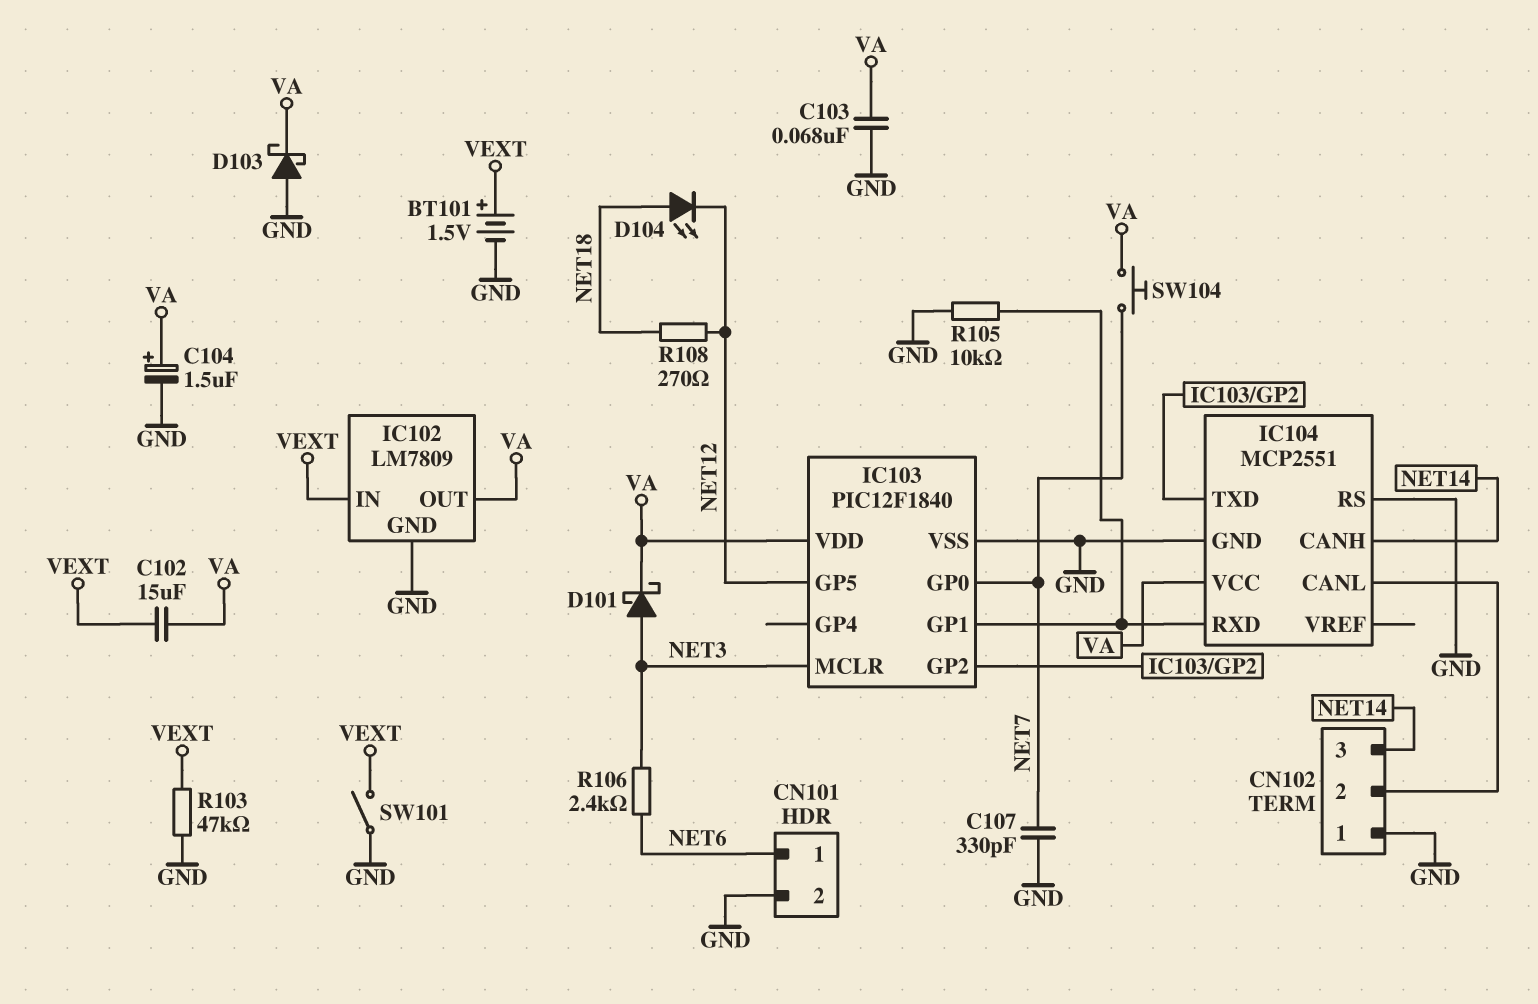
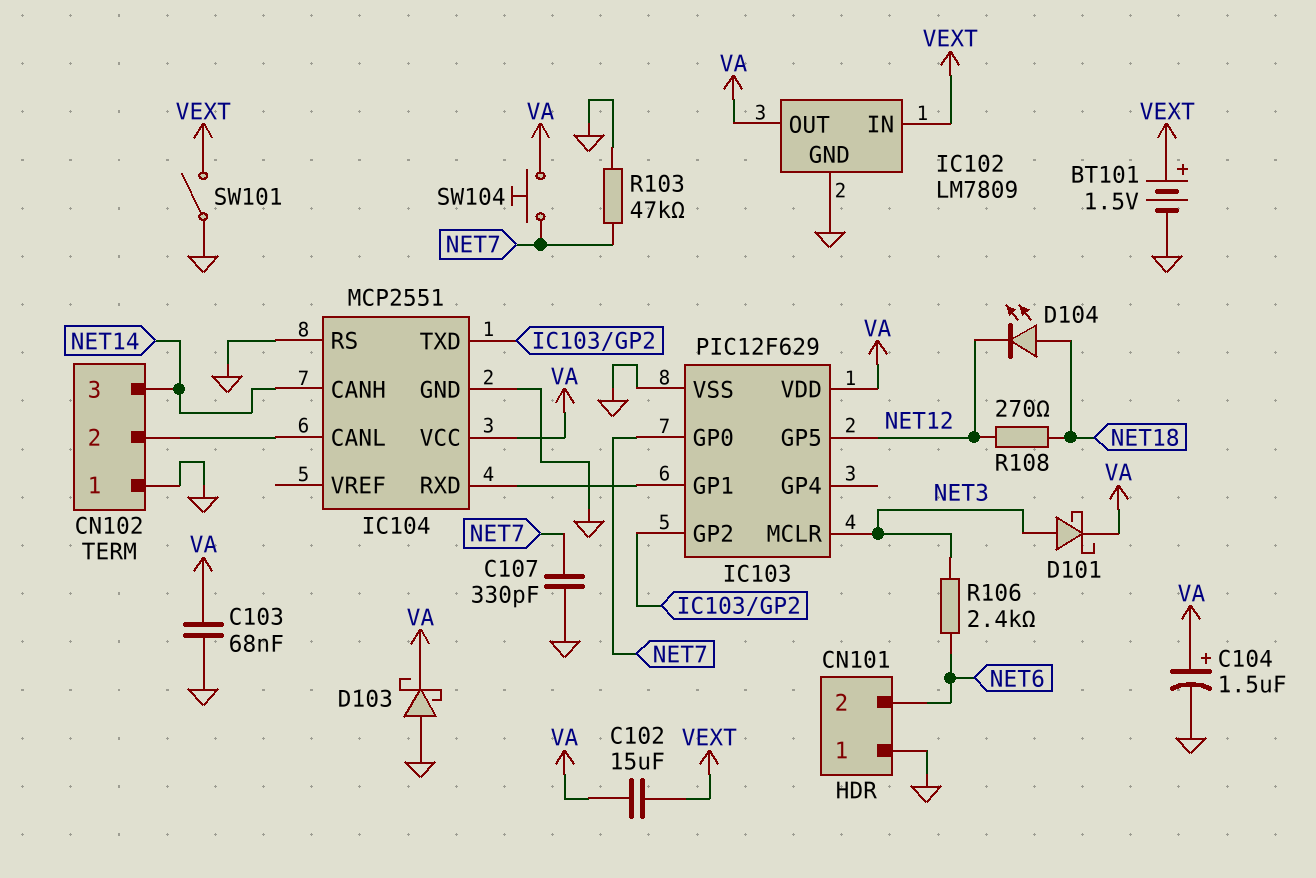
CN101 pin 1: NET6 -> GND
CN101 pin 2: GND -> NET6
IC103: PIC12F1840 -> PIC12F629
R103: 47k (GND, VEXT) -> 47k (GND, NET7)
R105: 10k (GND, IC103/GP1) -> none

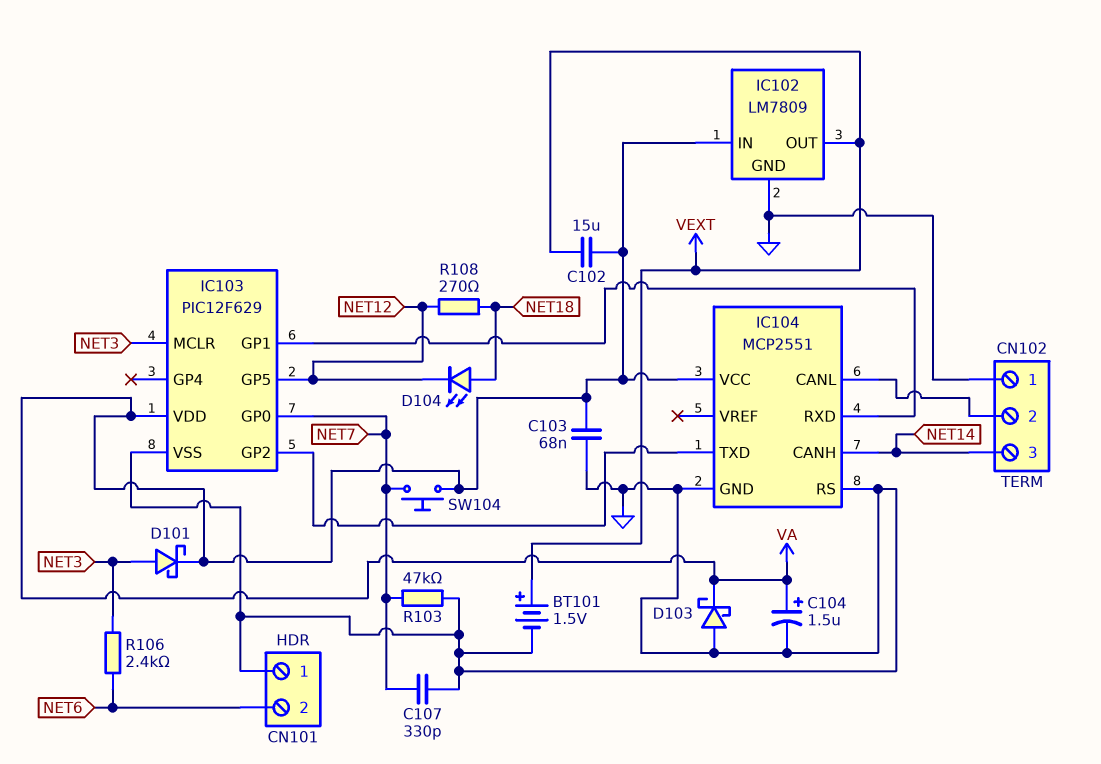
IC102 pin IN: VEXT -> VA
IC102 pin OUT: VA -> VEXT
SW101: switch (GND, VEXT) -> none

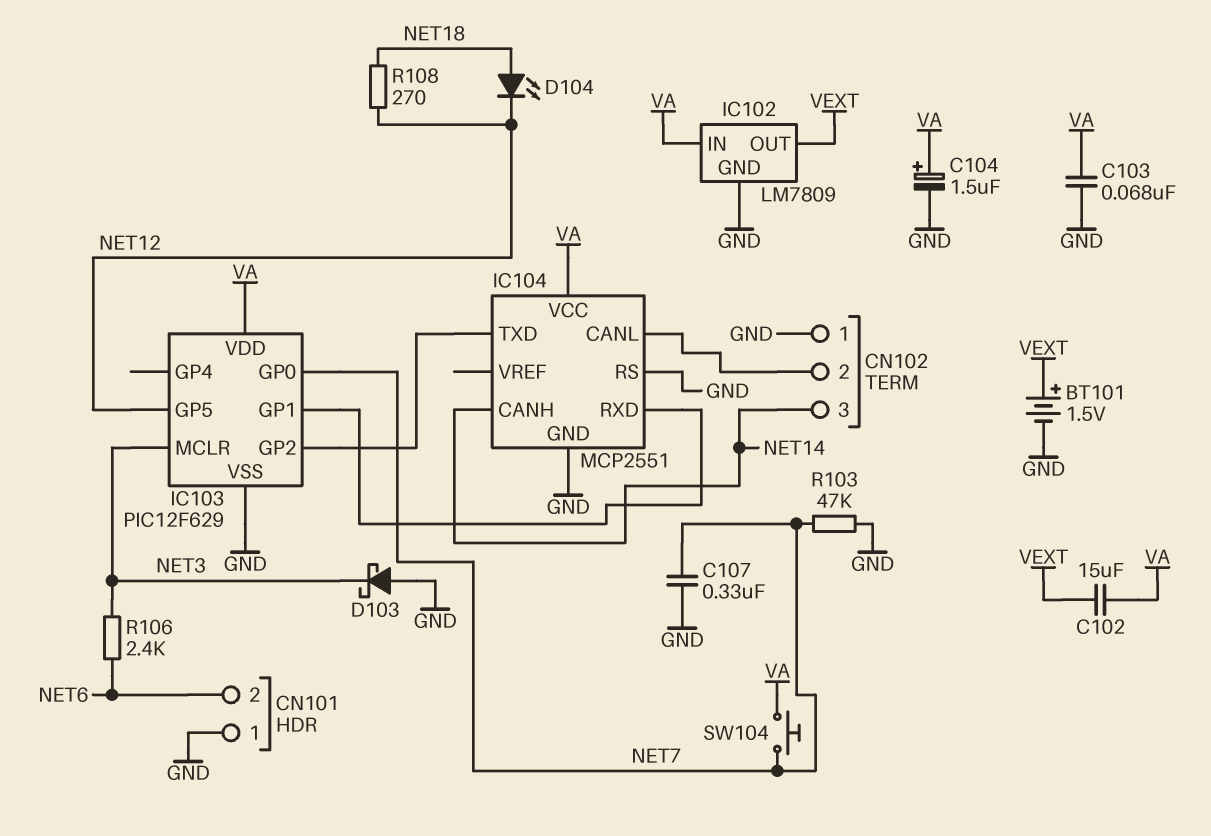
C107: 330pF (GND, NET7) -> 330nF (GND, NET7)
D101: schottky (A NET3, K VA) -> none
D103: schottky (A GND, K VA) -> schottky (A GND, K NET3)

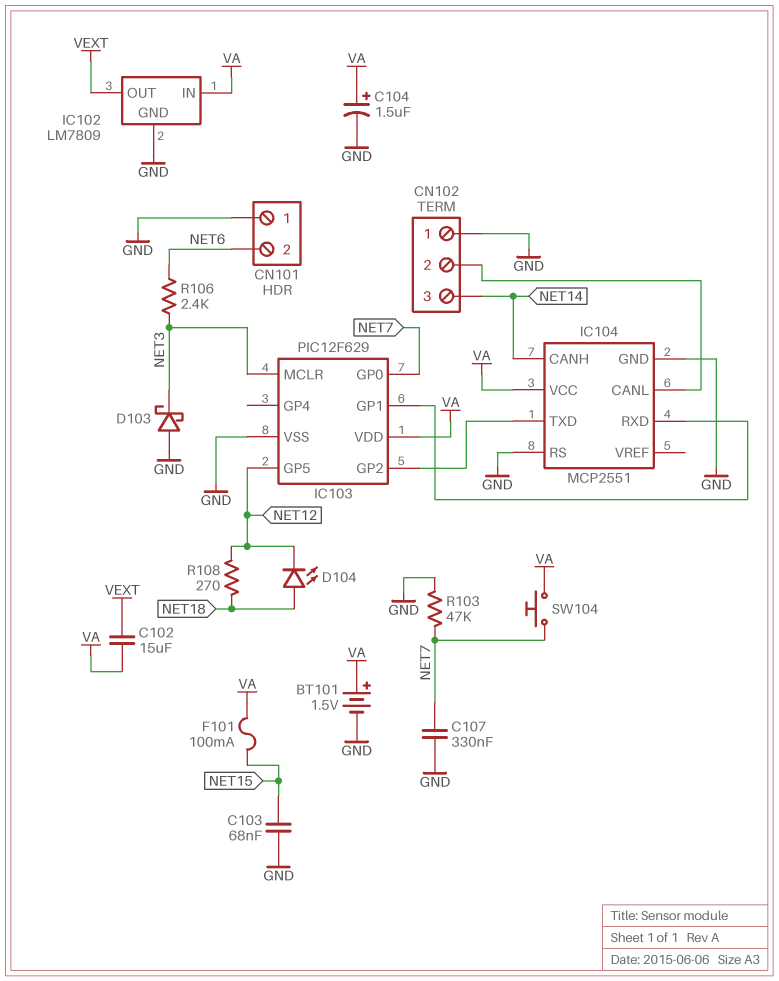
BT101: 1.5V (plus VEXT, minus GND) -> 1.5V (plus VA, minus GND)
C103: 68nF (GND, VA) -> 68nF (GND, NET15)
F101: none -> 100mA (NET15, VA)

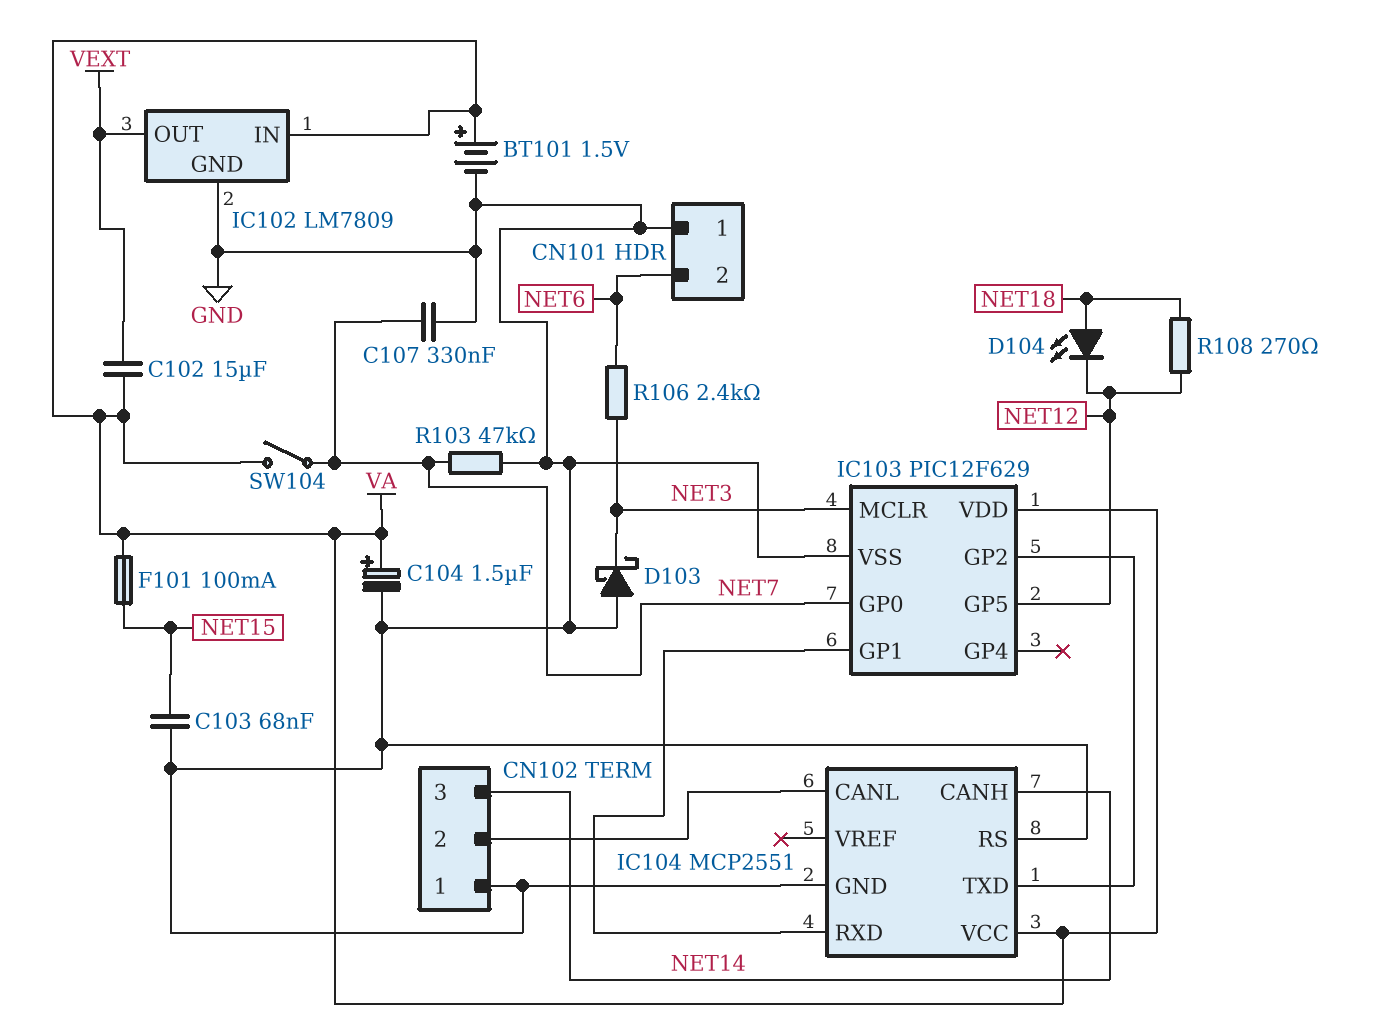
SW104: button (NET7, VA) -> switch (NET7, VA)

